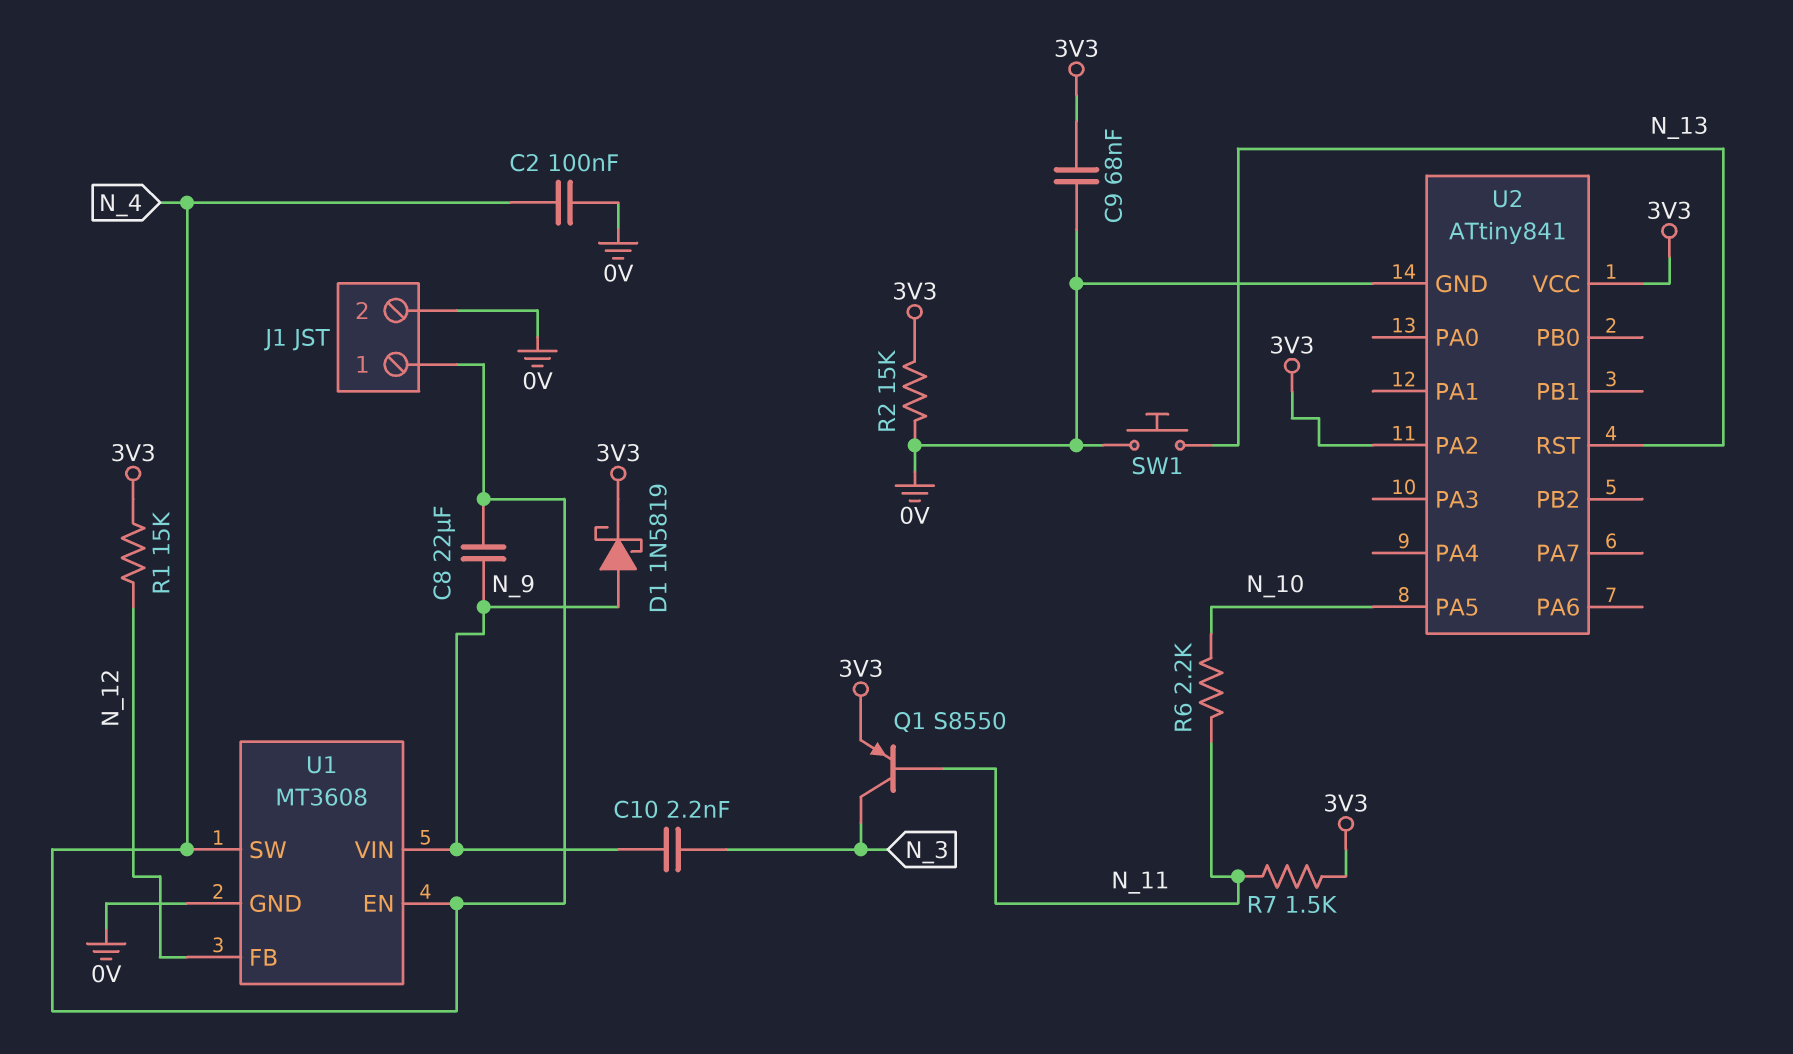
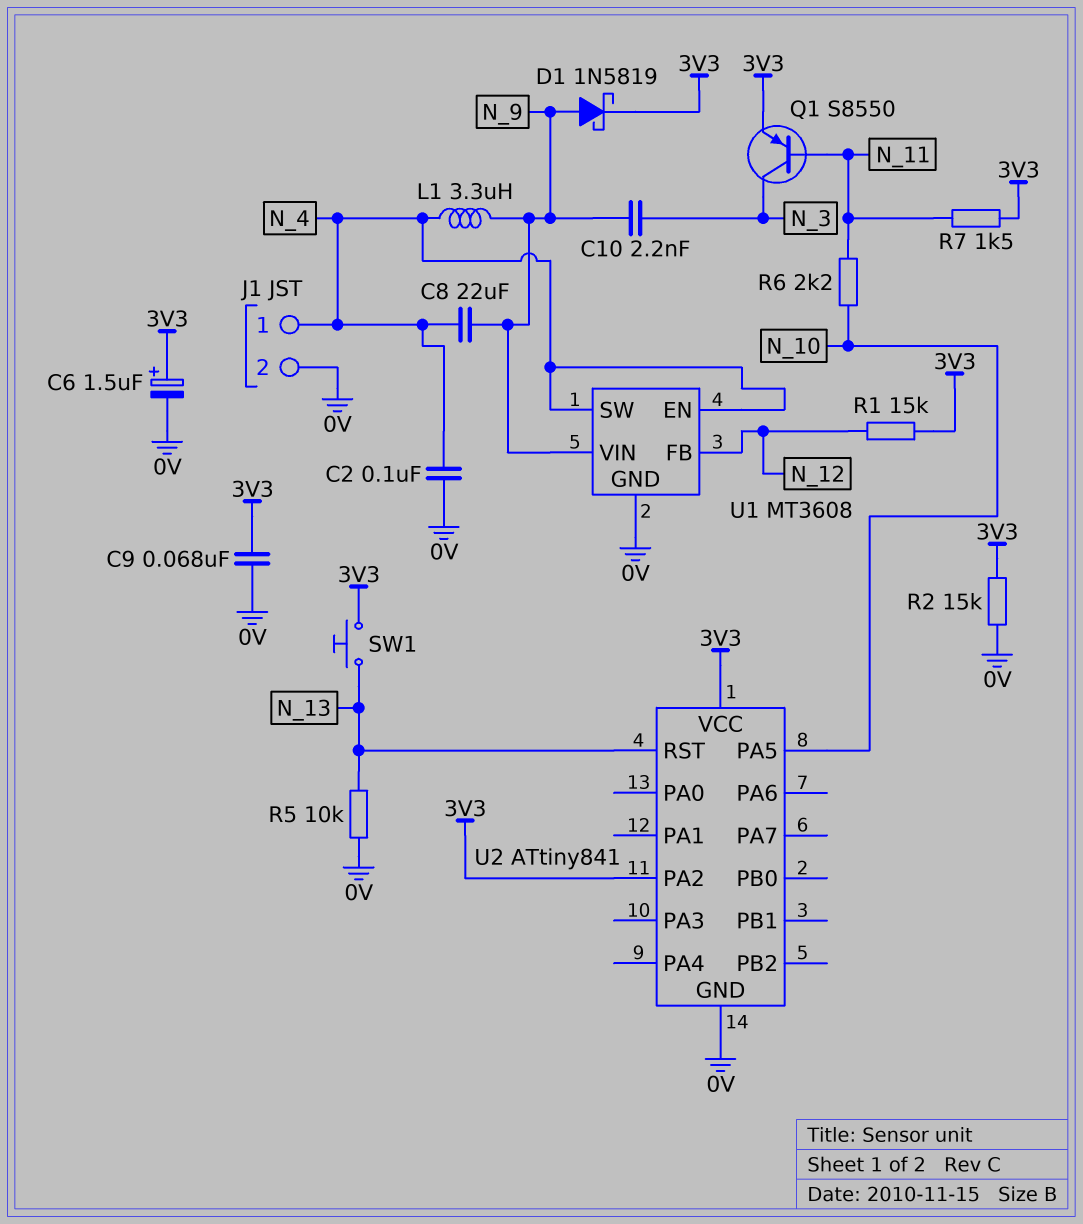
C6: none -> 1.5uF (plus 3V3, minus 0V)
L1: none -> 3.3uH (N_4, N_9)
R5: none -> 10k (0V, N_13)
SW1: button (0V, N_13) -> button (3V3, N_13)

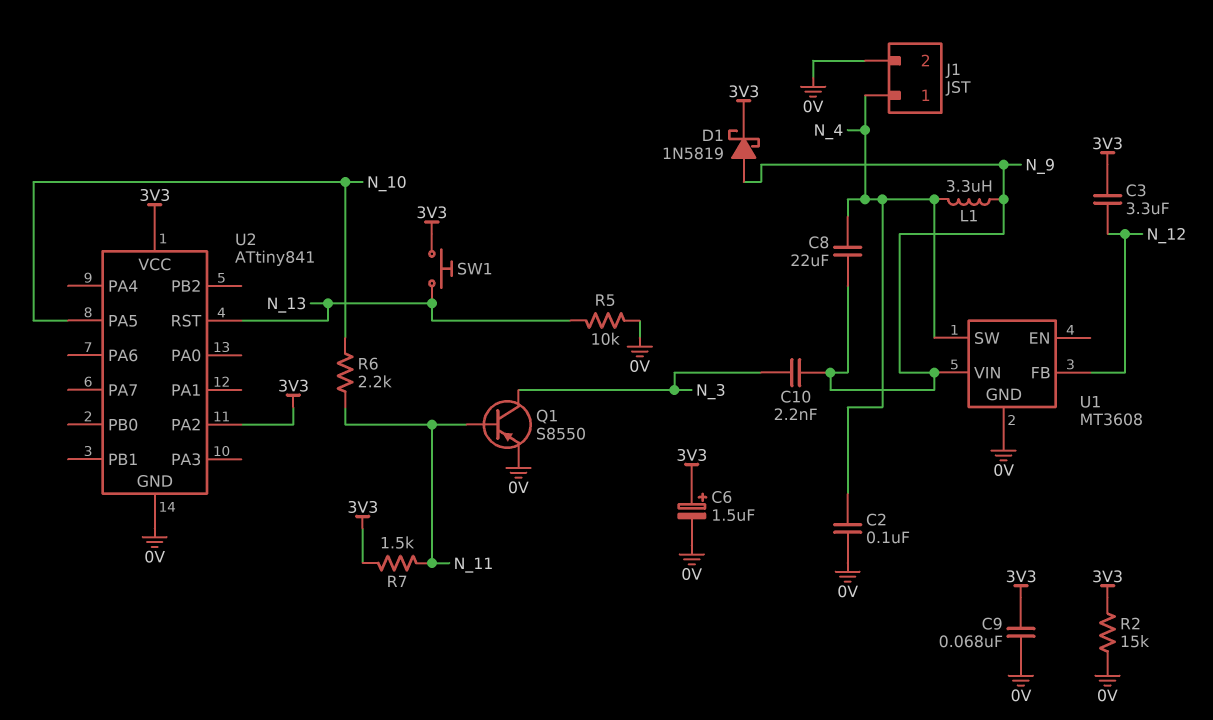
C3: none -> 3.3uF (3V3, N_12)
Q1: PNP S8550 (B N_11, C N_3, E 3V3) -> PNP S8550 (B N_11, C N_3, E 0V)
R1: 15k (3V3, N_12) -> none
U1 pin EN: N_4 -> none

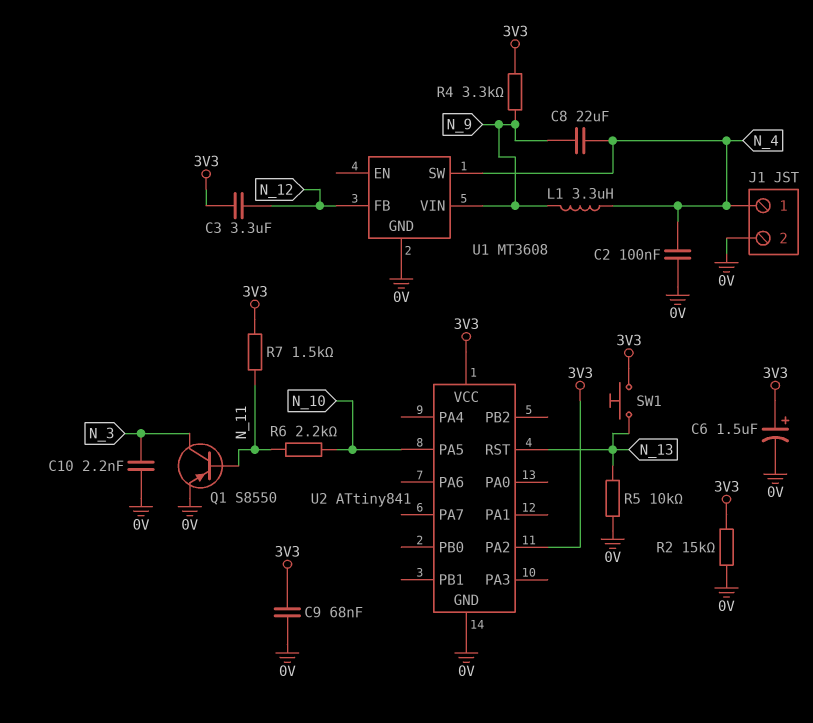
C10: 2.2nF (N_3, N_9) -> 2.2nF (0V, N_3)
D1: schottky 1N5819 (A N_9, K 3V3) -> none
R4: none -> 3.3k (3V3, N_9)

